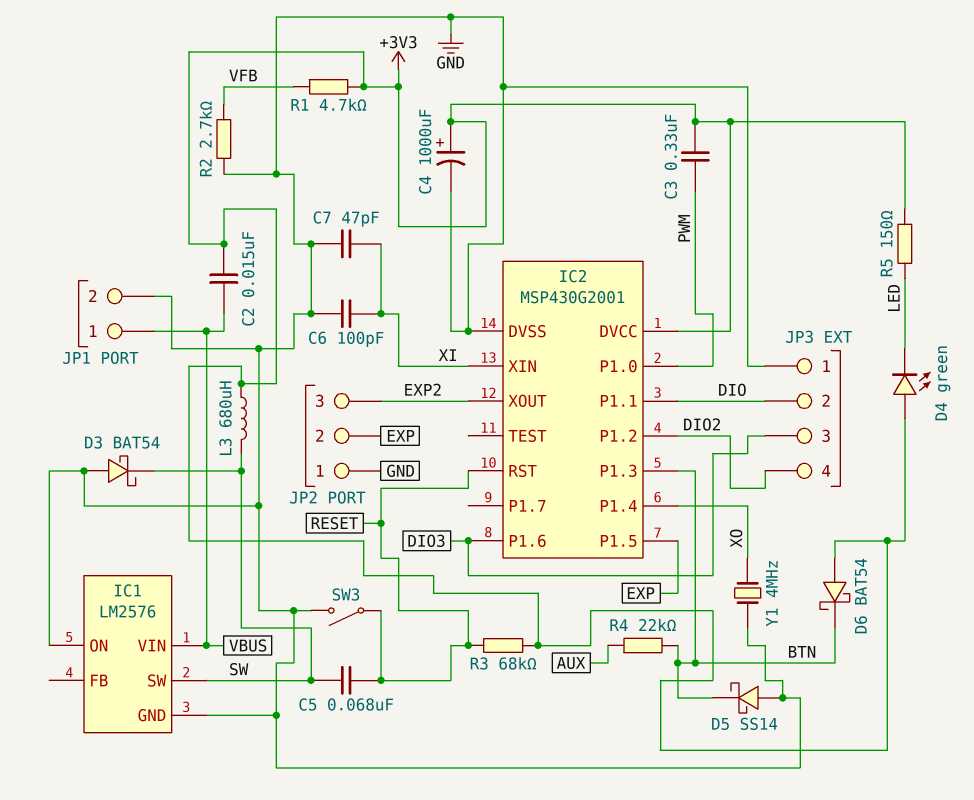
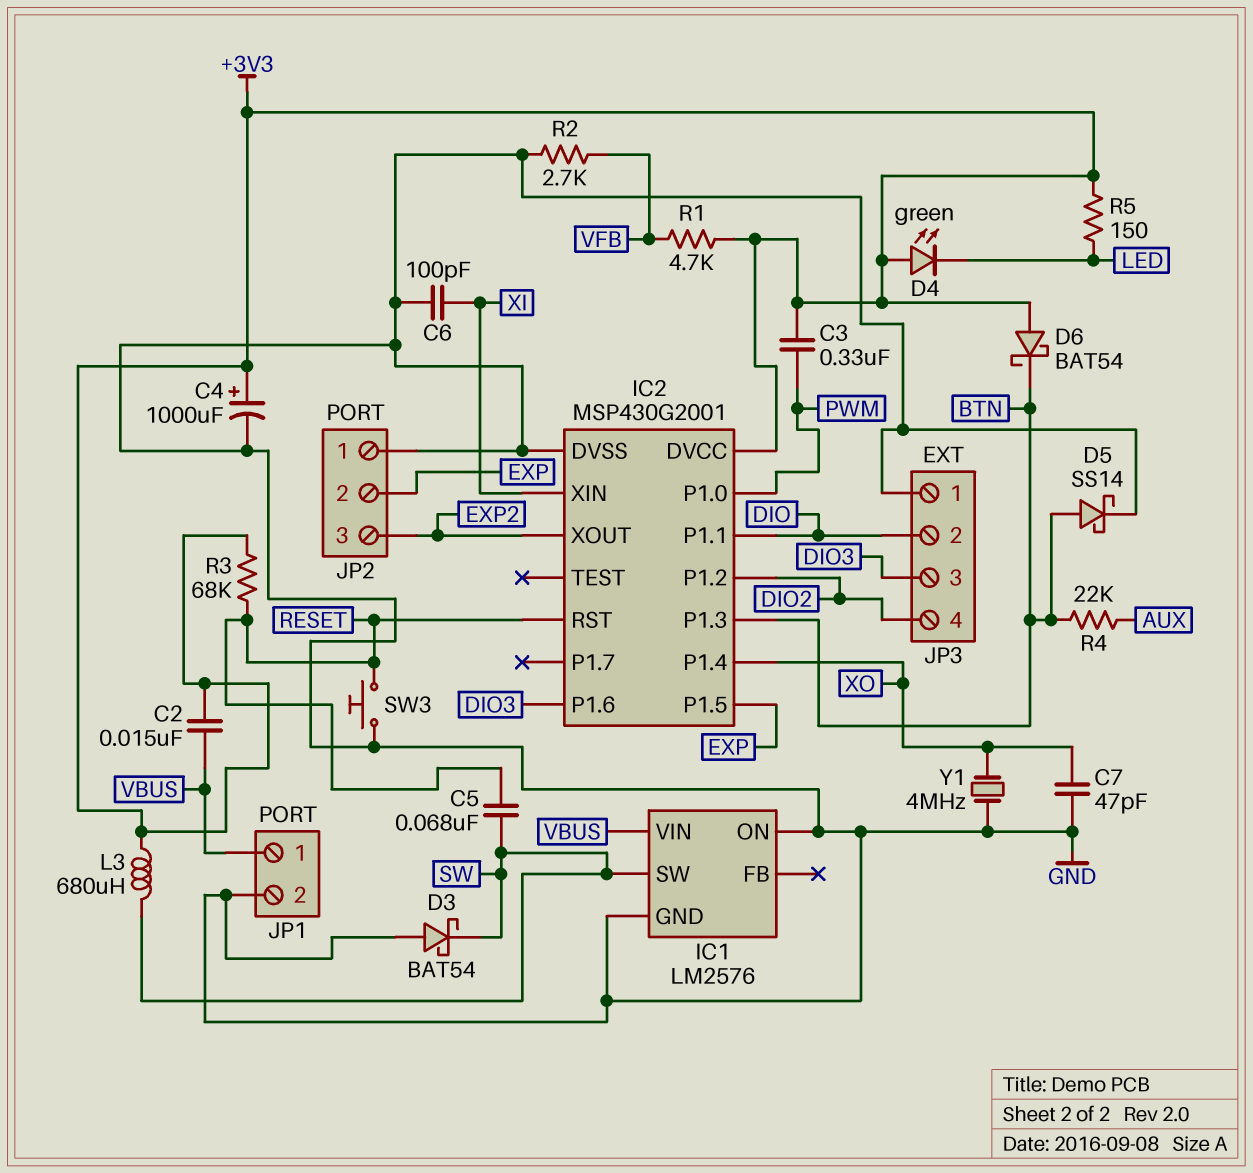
C7: 47pF (GND, XI) -> 47pF (GND, XO)
D5: schottky SS14 (A GND, K BTN) -> schottky SS14 (A BTN, K GND)
SW3: switch (GND, RESET) -> button (GND, RESET)

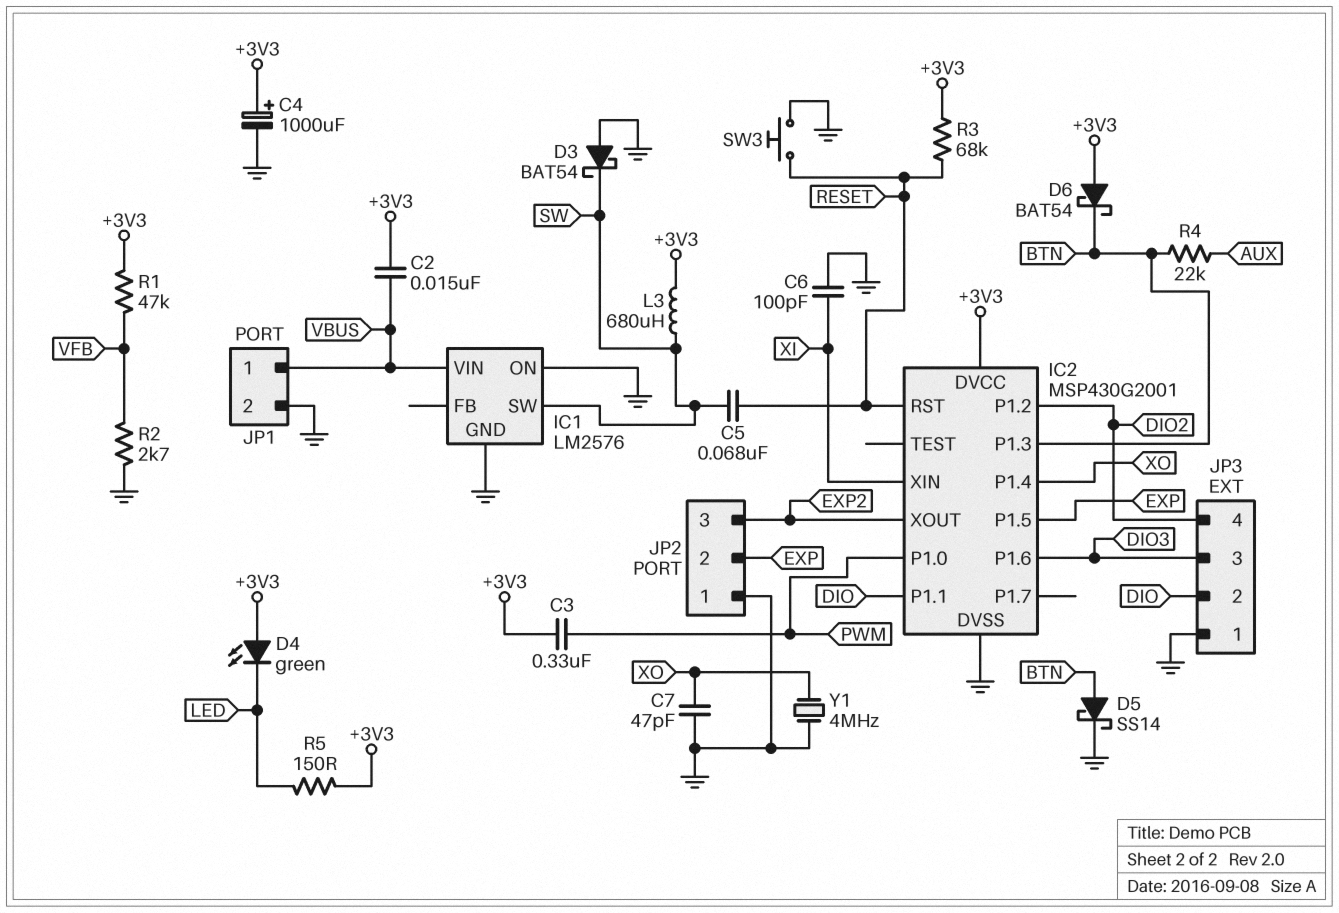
R1: 4.7k (+3V3, VFB) -> 47k (+3V3, VFB)

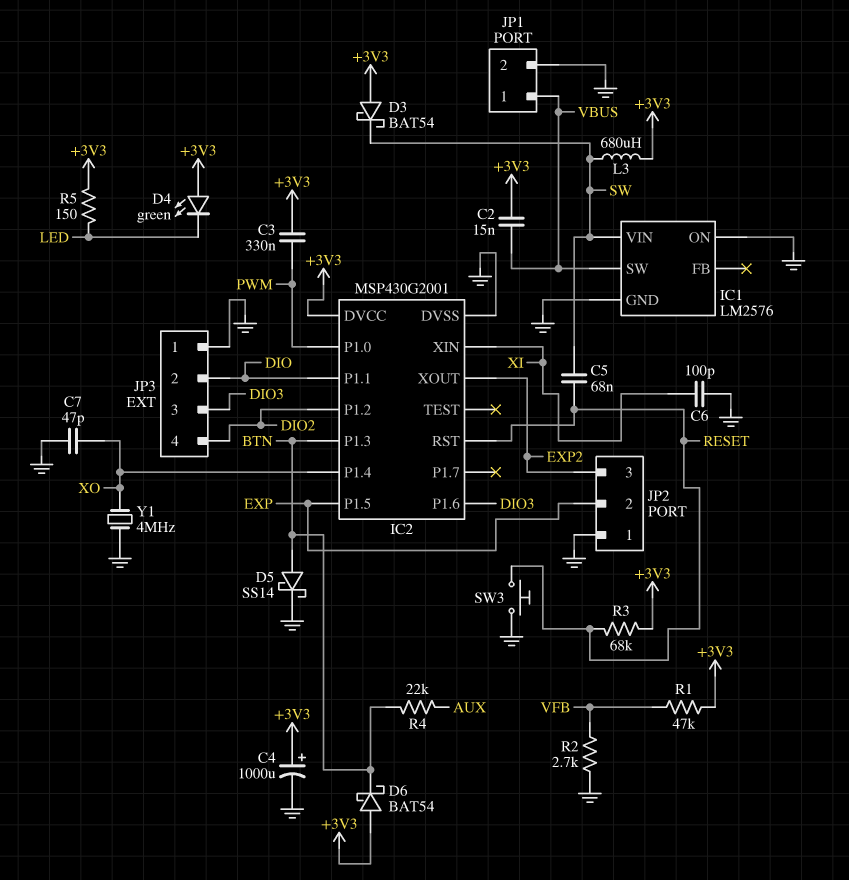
D3: schottky BAT54 (A GND, K SW) -> schottky BAT54 (A +3V3, K SW)
IC1 pin SW: SW -> VBUS
IC1 pin VIN: VBUS -> SW

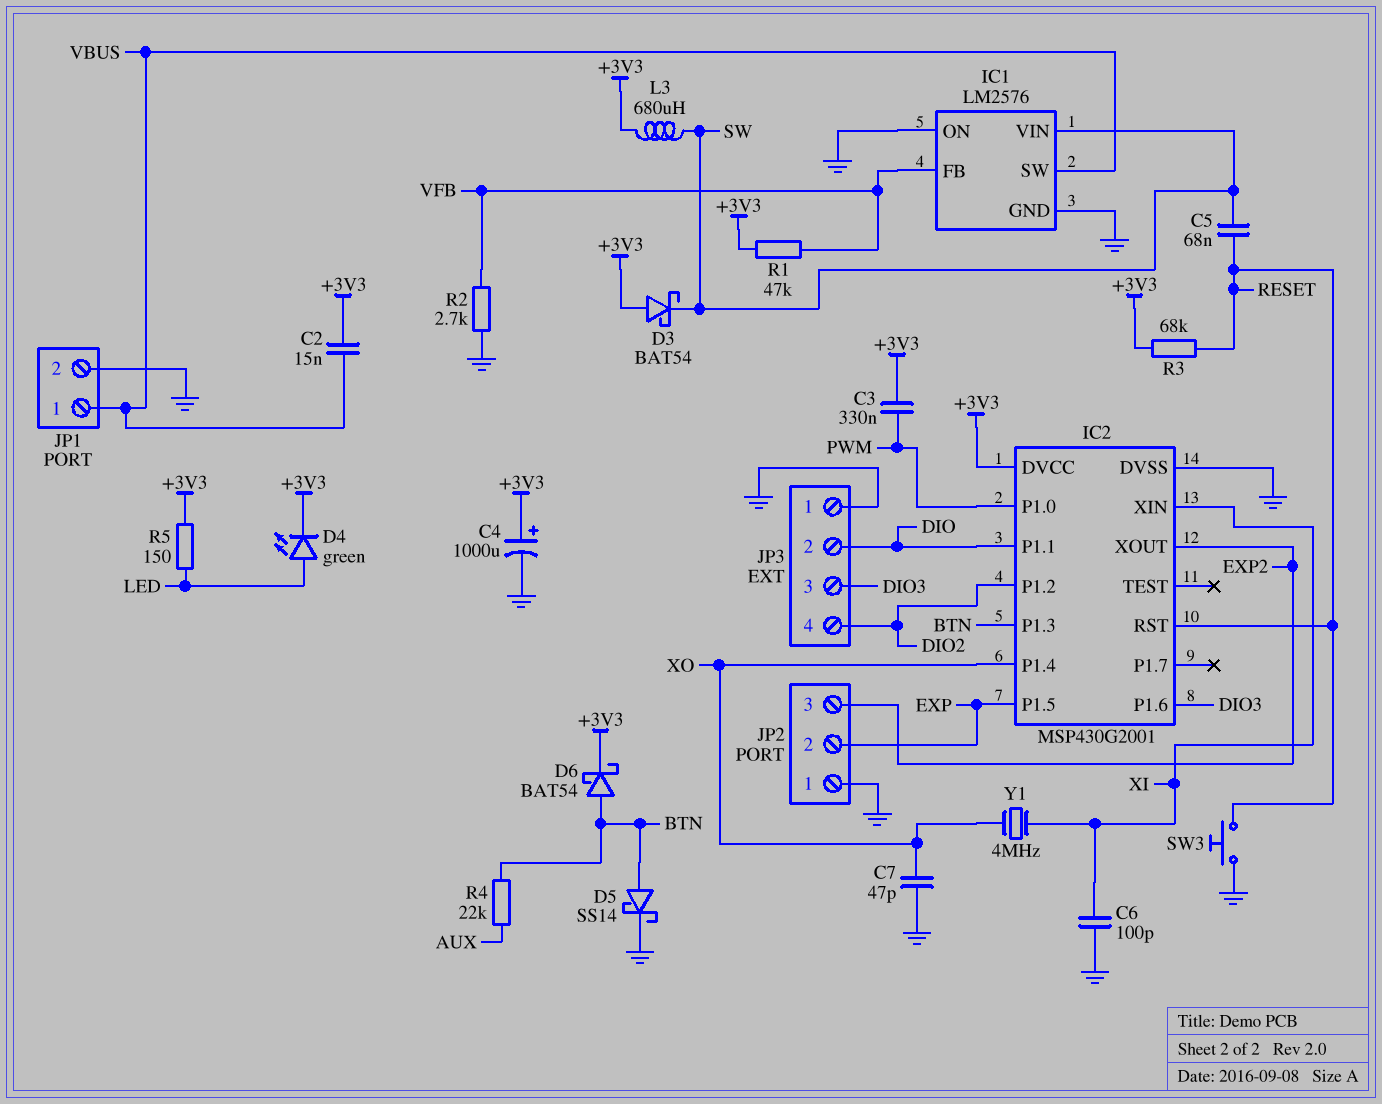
D4: LED green (A +3V3, K LED) -> LED green (A LED, K +3V3)
D6: schottky BAT54 (A +3V3, K BTN) -> schottky BAT54 (A BTN, K +3V3)
IC1 pin FB: none -> VFB
Y1: 4MHz (GND, XO) -> 4MHz (XI, XO)

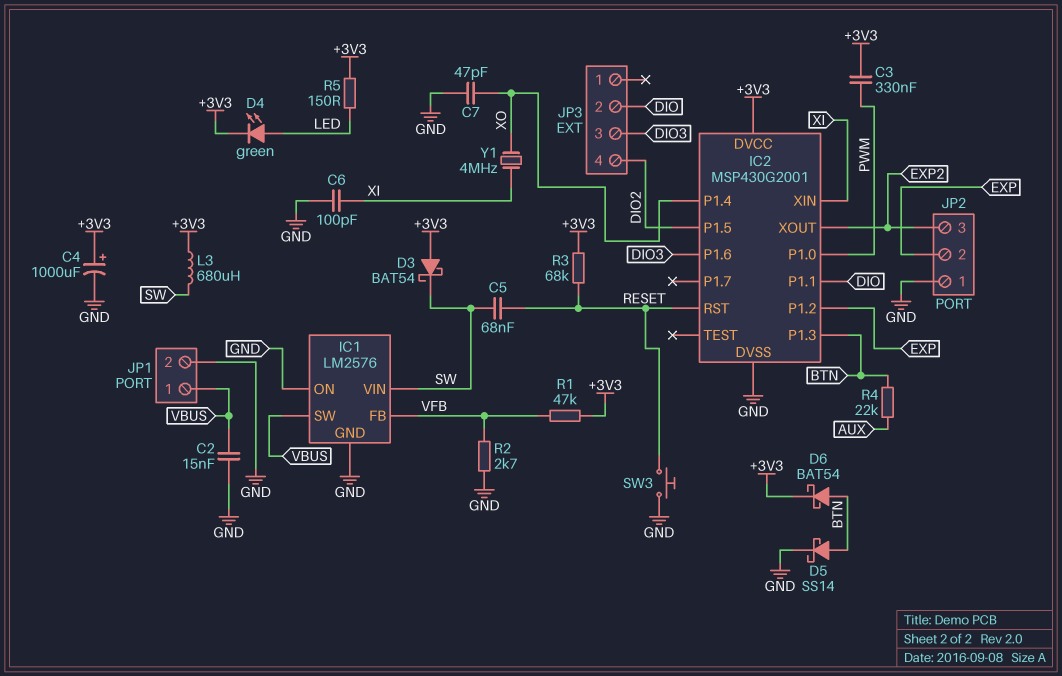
C2: 15nF (+3V3, VBUS) -> 15nF (GND, VBUS)
IC2 pin P1.2: DIO2 -> EXP
IC2 pin P1.5: EXP -> DIO2
JP3 pin 1: GND -> none

